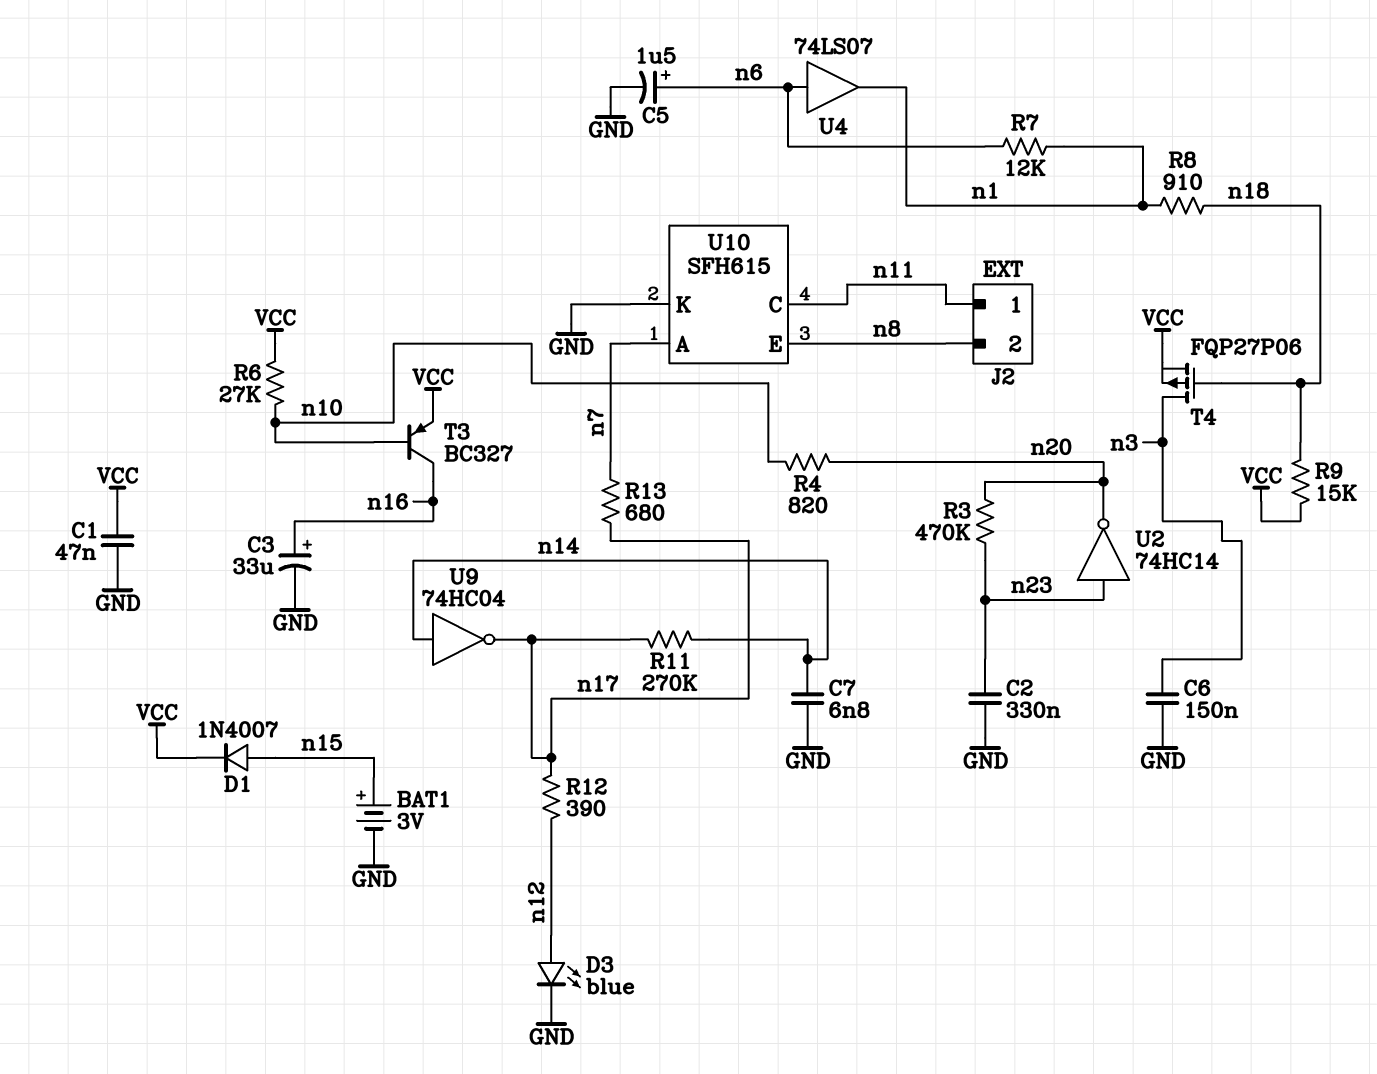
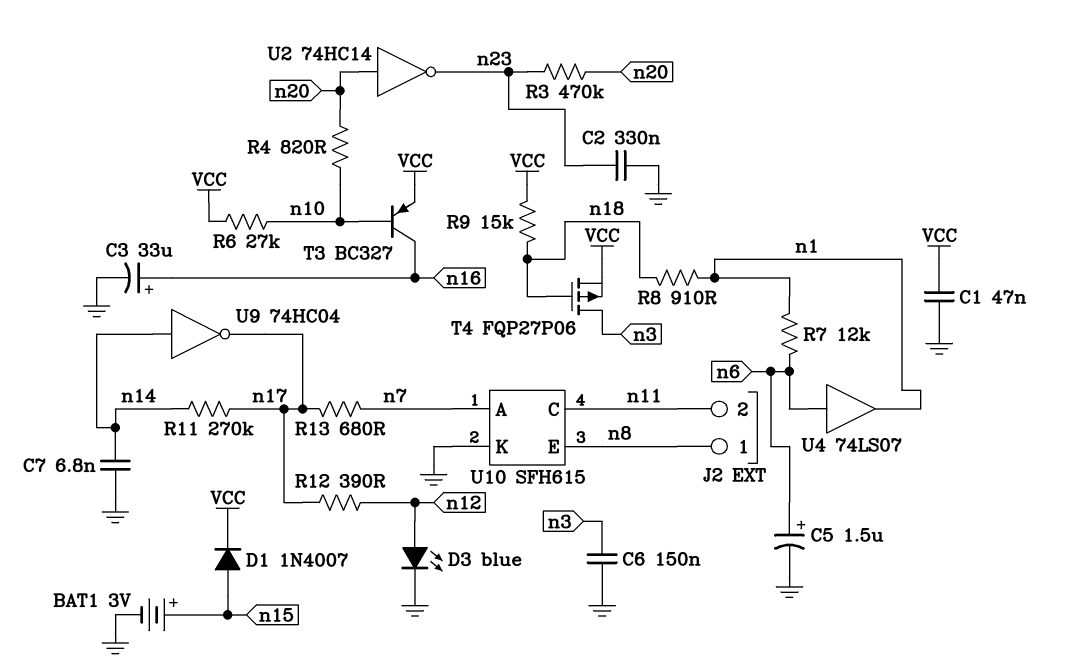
J2 pin 1: n11 -> n8
J2 pin 2: n8 -> n11
U2: NOT 74HC14 (in n23, out n20) -> NOT 74HC14 (in n20, out n23)

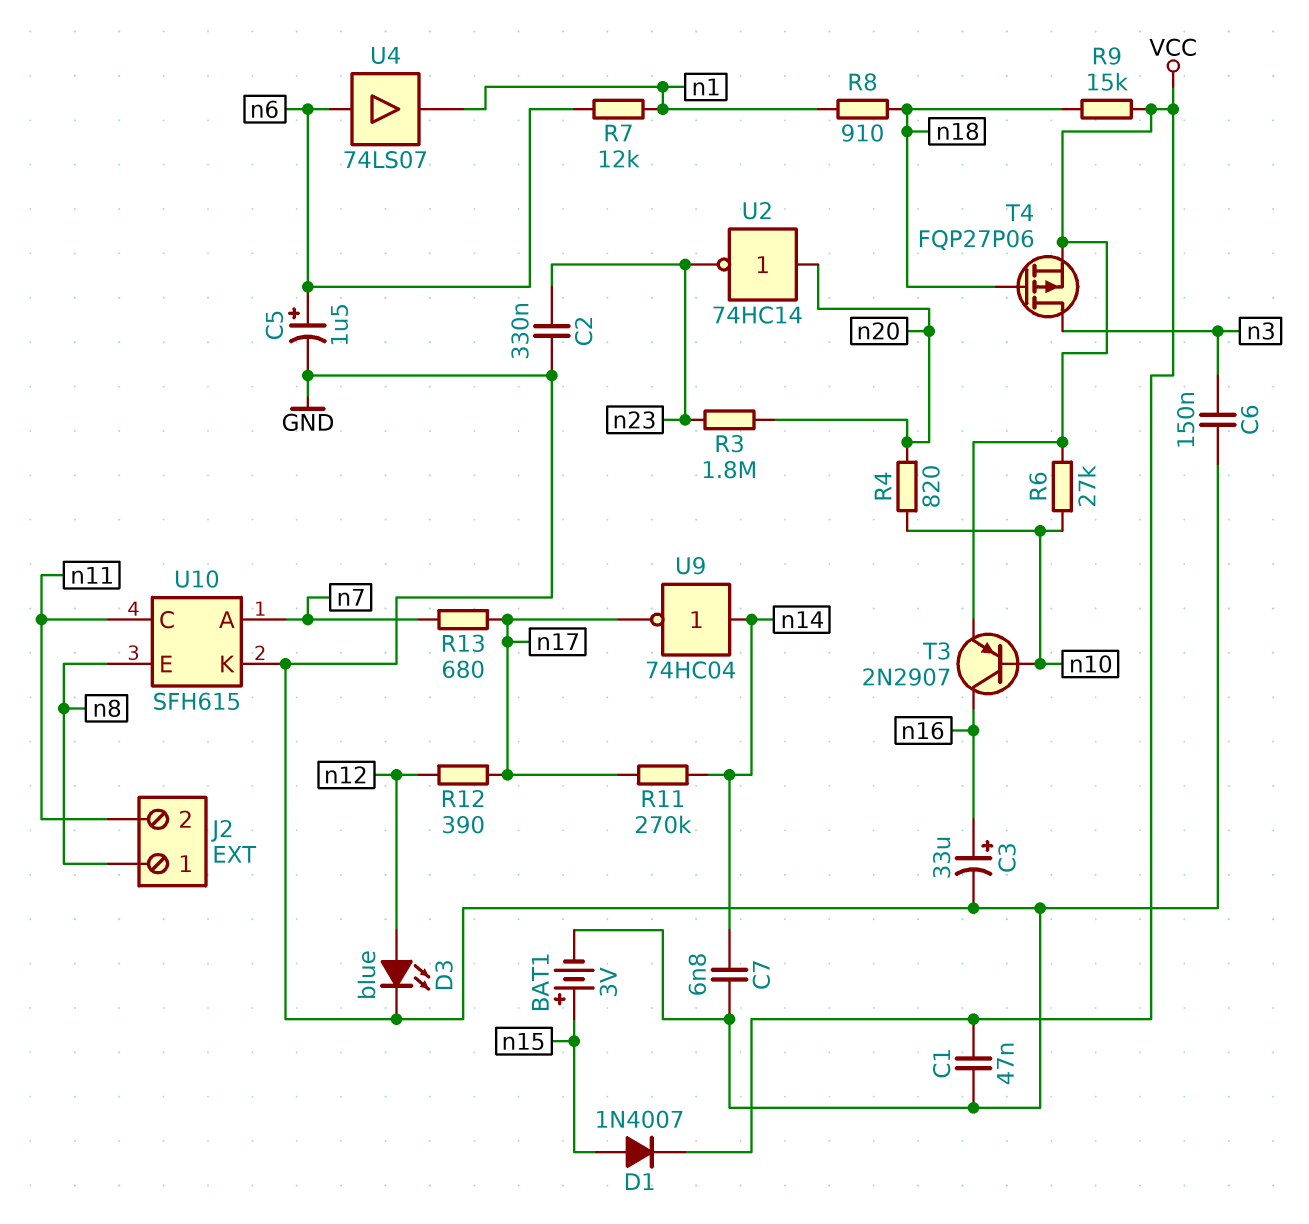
R3: 470k (n20, n23) -> 1.8M (n20, n23)
T3: PNP BC327 (B n10, C n16, E VCC) -> PNP 2N2907 (B n10, C n16, E VCC)

